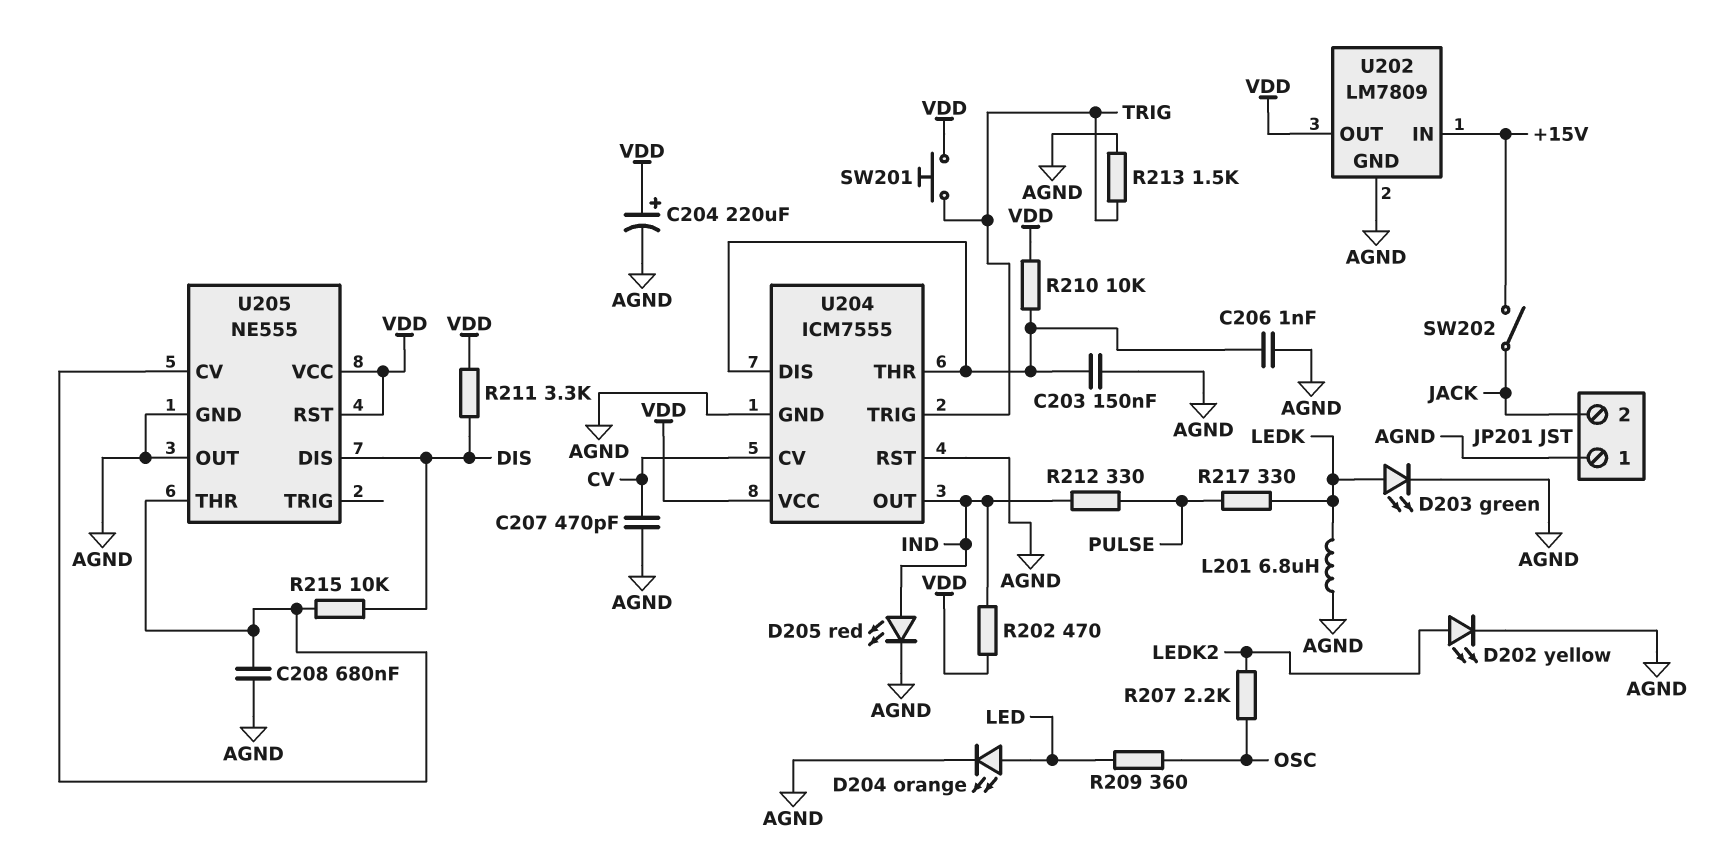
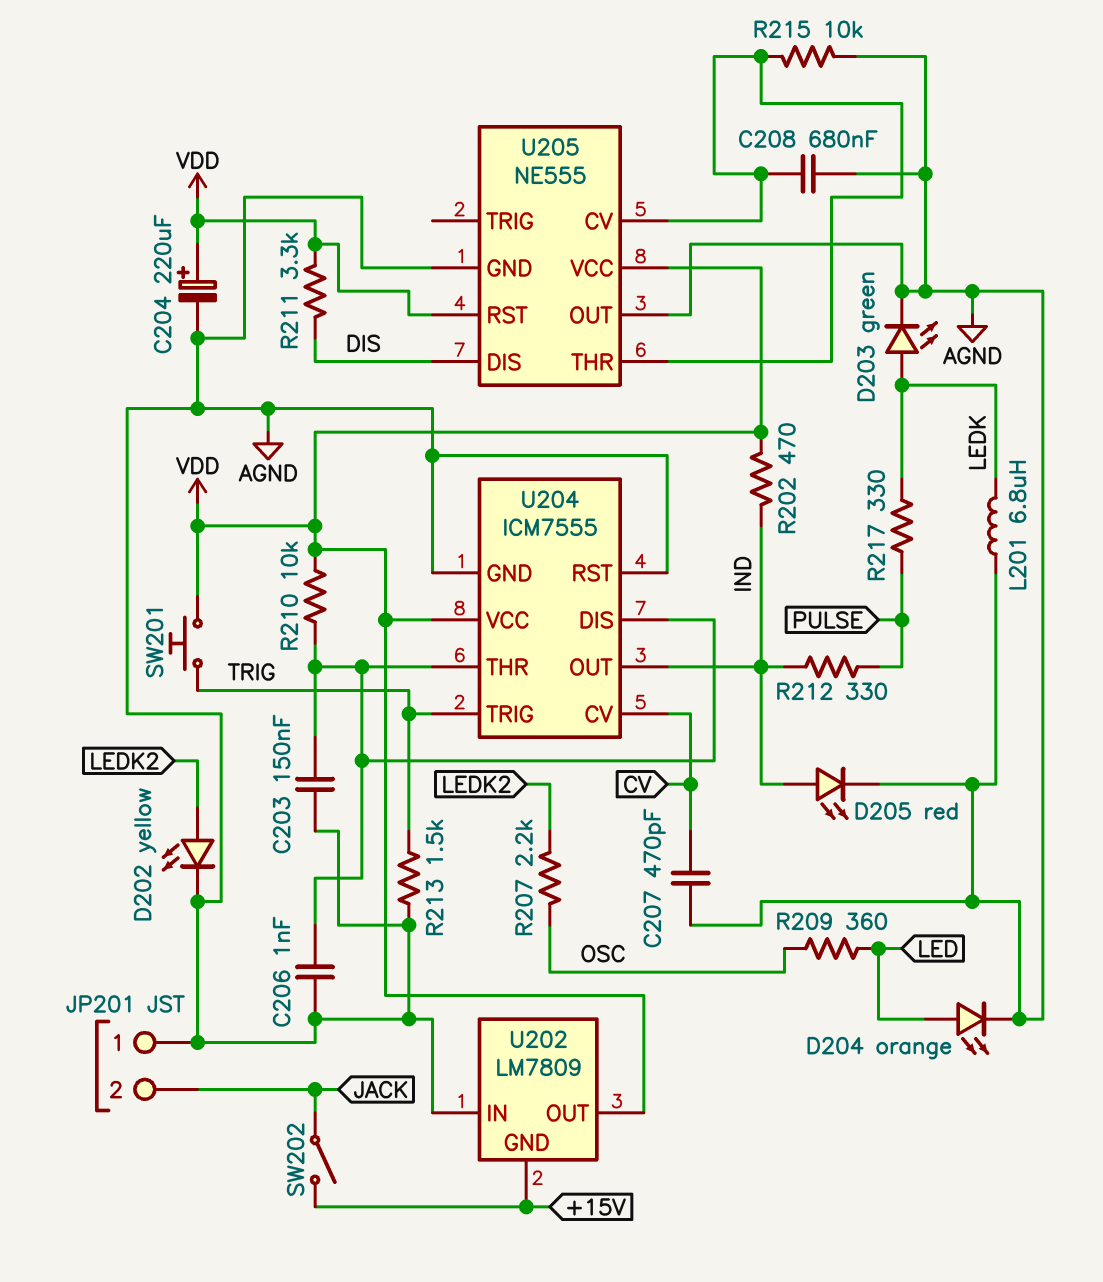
R215: 10k (DIS, U205/CV) -> 10k (AGND, U205/CV)
U202 pin GND: AGND -> +15V
U202 pin IN: +15V -> AGND

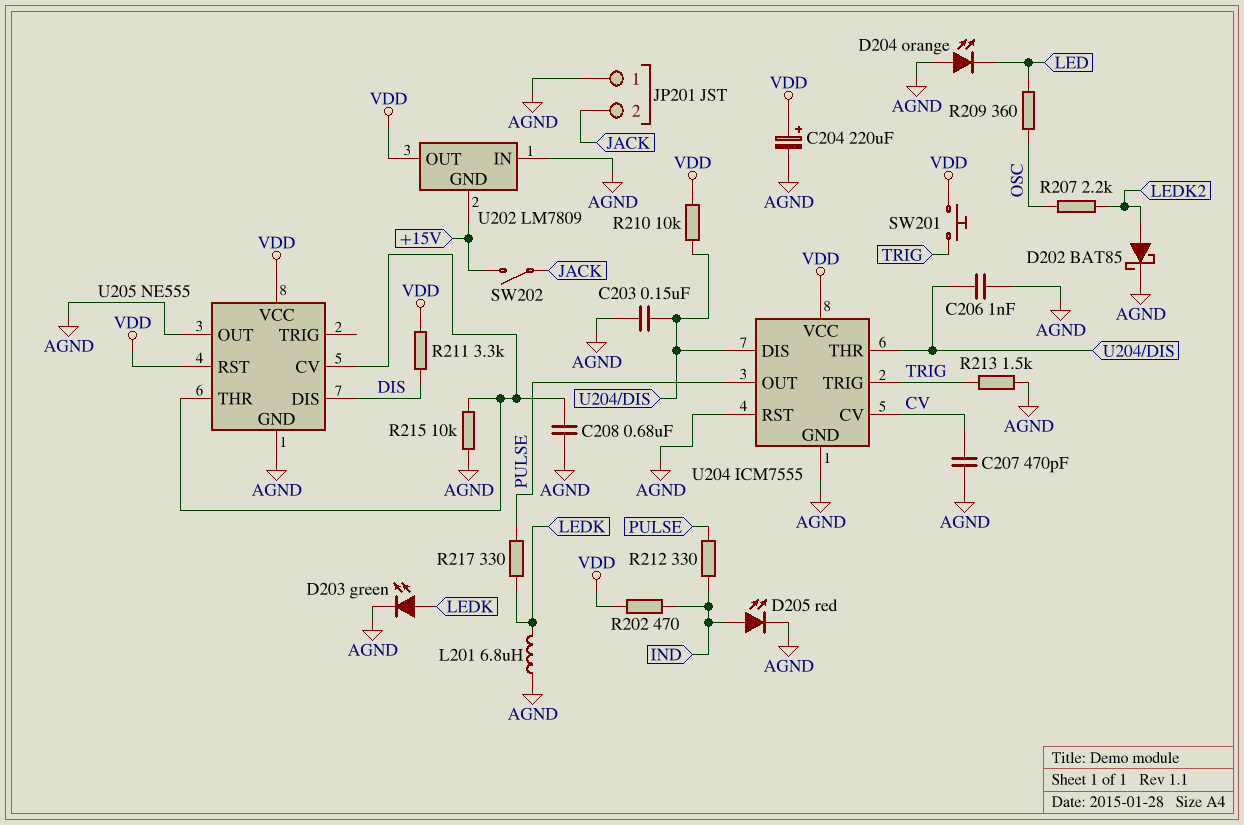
D202: LED yellow (A LEDK2, K AGND) -> schottky BAT85 (A LEDK2, K AGND)
D204: LED orange (A LED, K AGND) -> LED orange (A AGND, K LED)
U204 pin OUT: IND -> PULSE

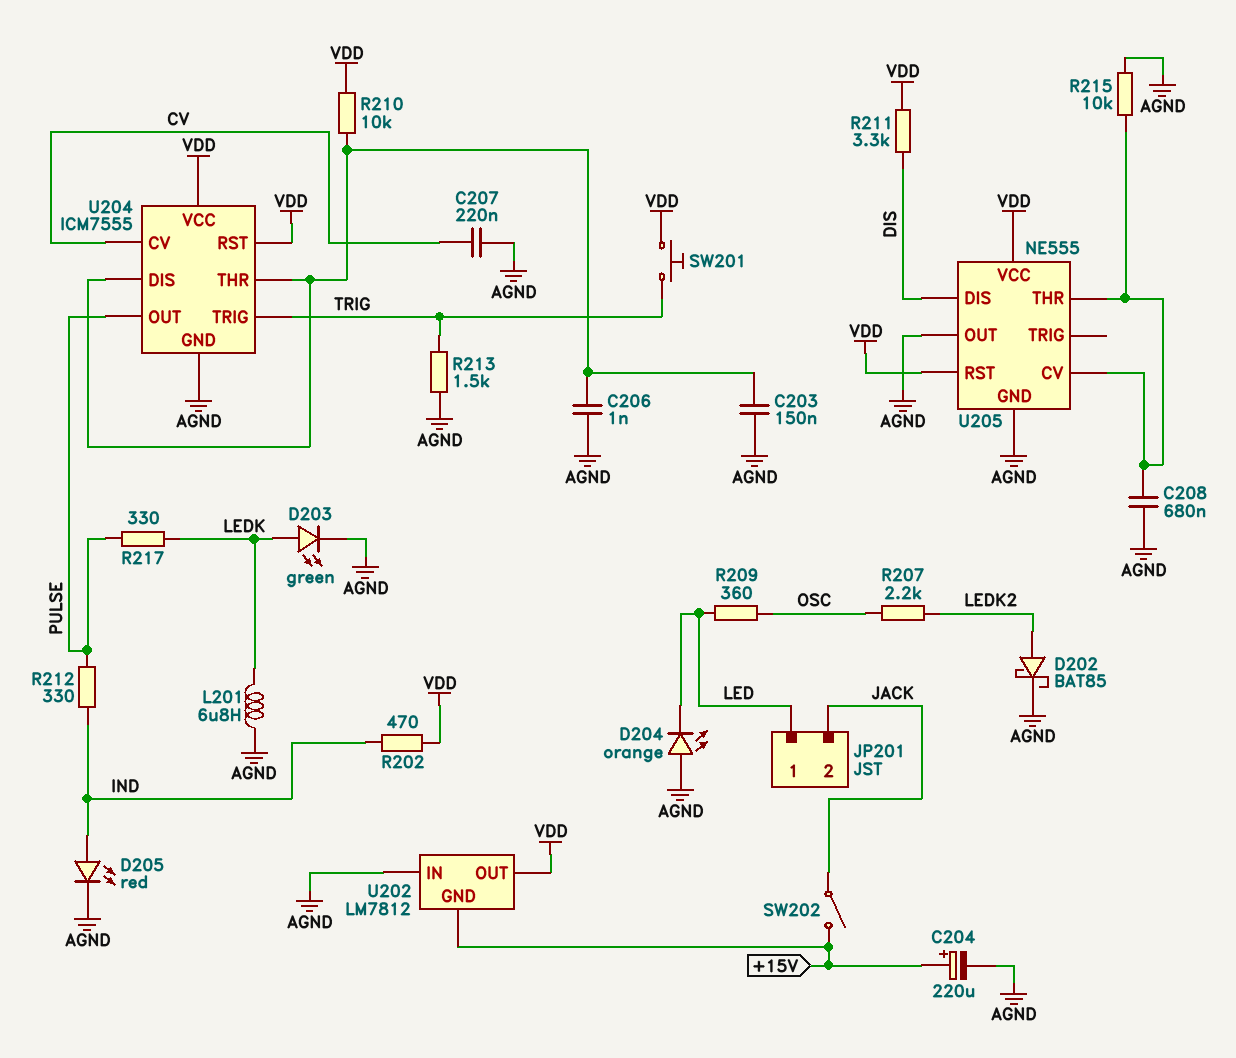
C204: 220uF (plus VDD, minus AGND) -> 220uF (plus +15V, minus AGND)
C207: 470pF (AGND, CV) -> 220nF (AGND, CV)
JP201 pin 1: AGND -> LED
U202: LM7809 -> LM7812
U204 pin RST: AGND -> VDD

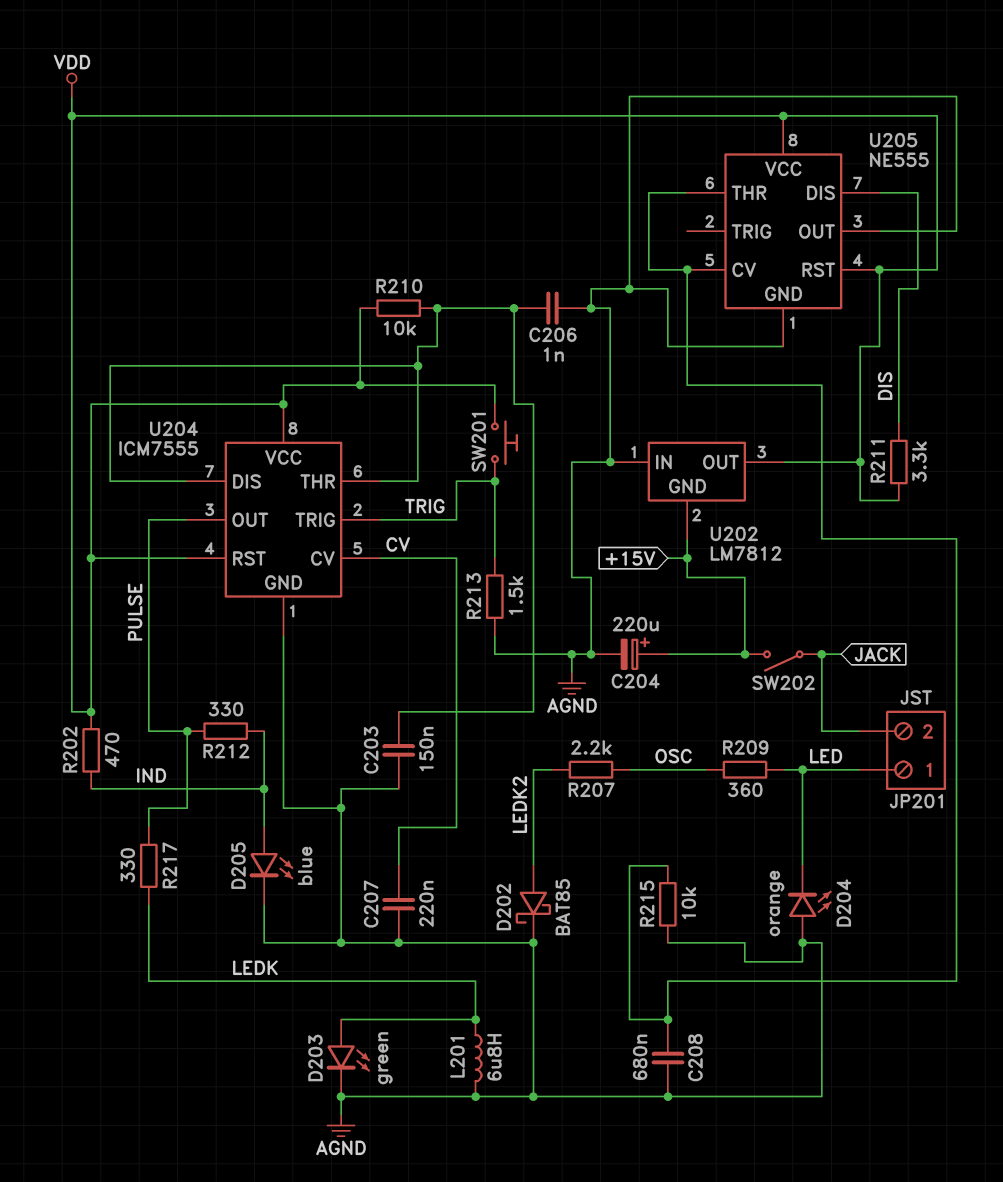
D205: LED red (A IND, K AGND) -> LED blue (A IND, K AGND)

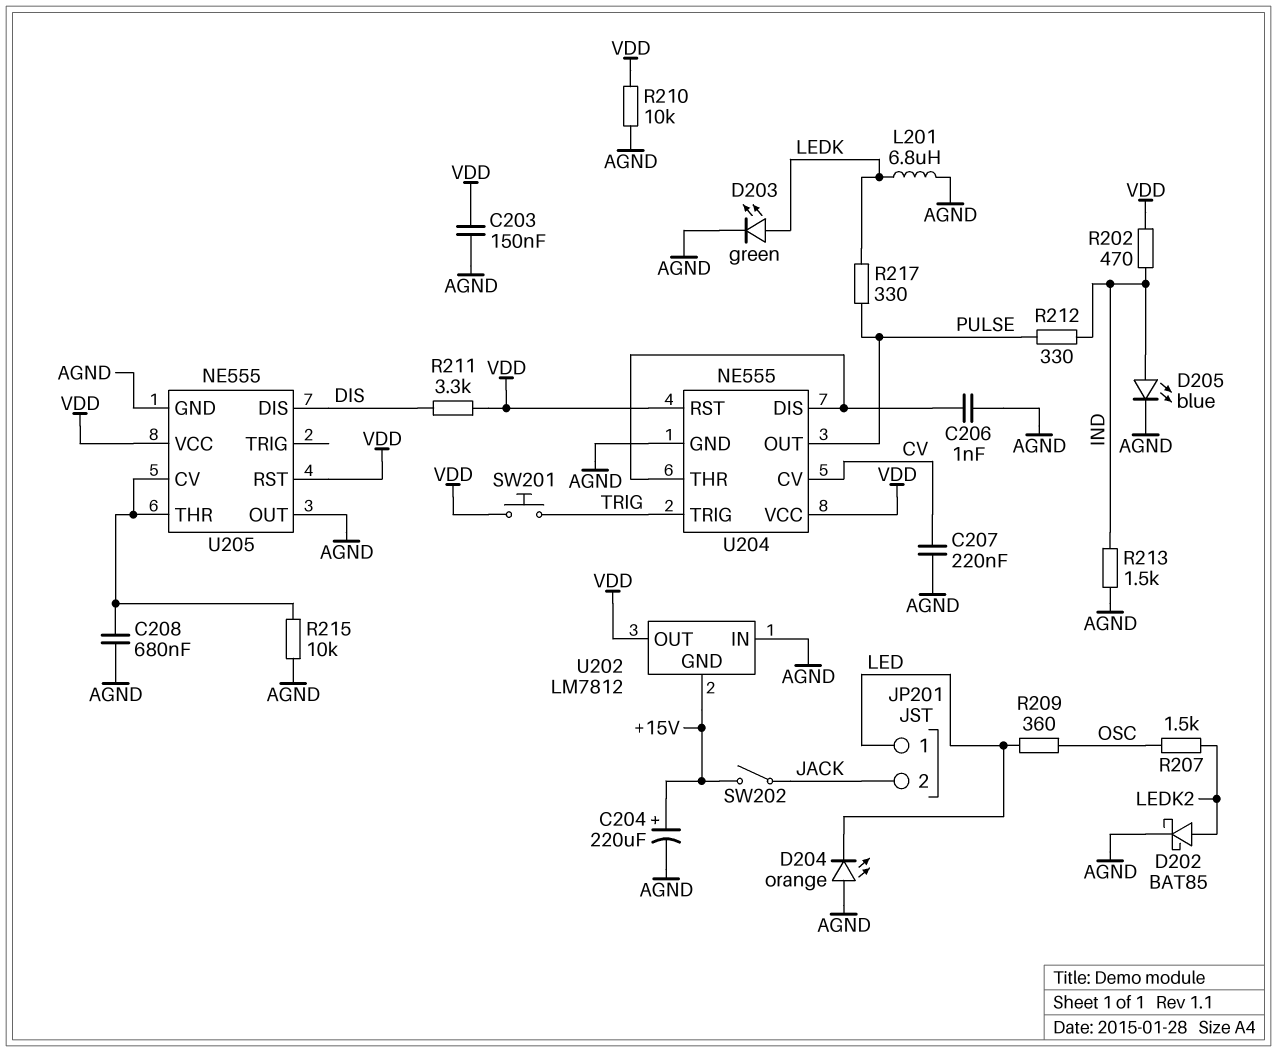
C203: 150nF (AGND, U204/DIS) -> 150nF (AGND, VDD)
R207: 2.2k (LEDK2, OSC) -> 1.5k (LEDK2, OSC)
R210: 10k (U204/DIS, VDD) -> 10k (AGND, VDD)
R213: 1.5k (AGND, TRIG) -> 1.5k (AGND, IND)
U204: ICM7555 -> NE555

